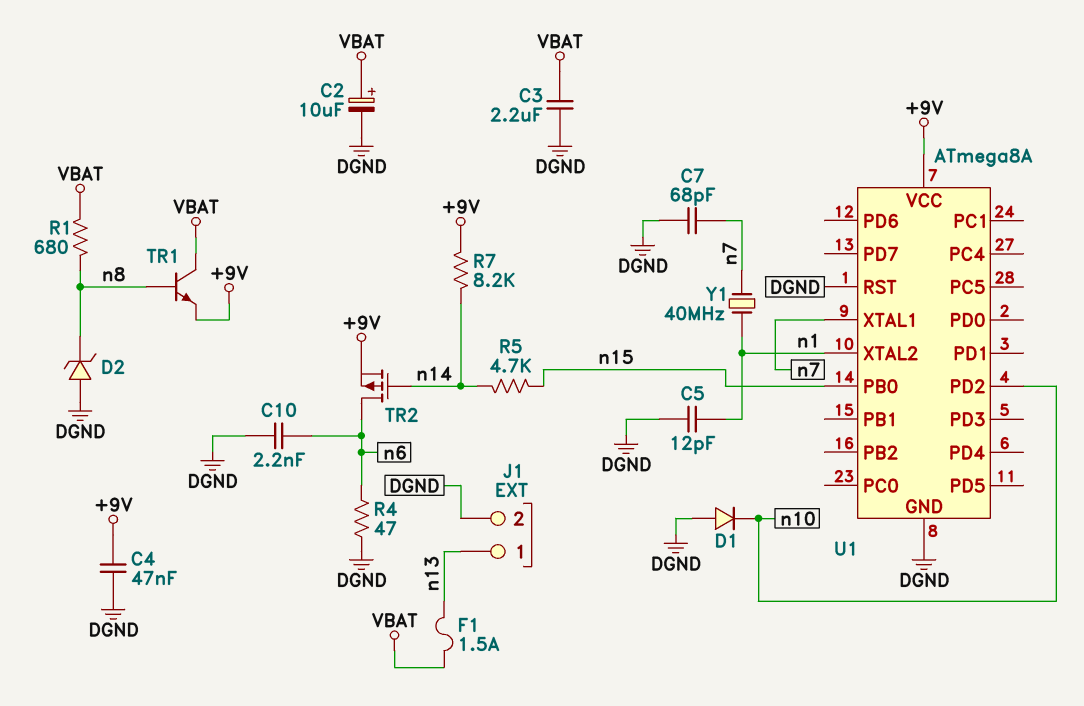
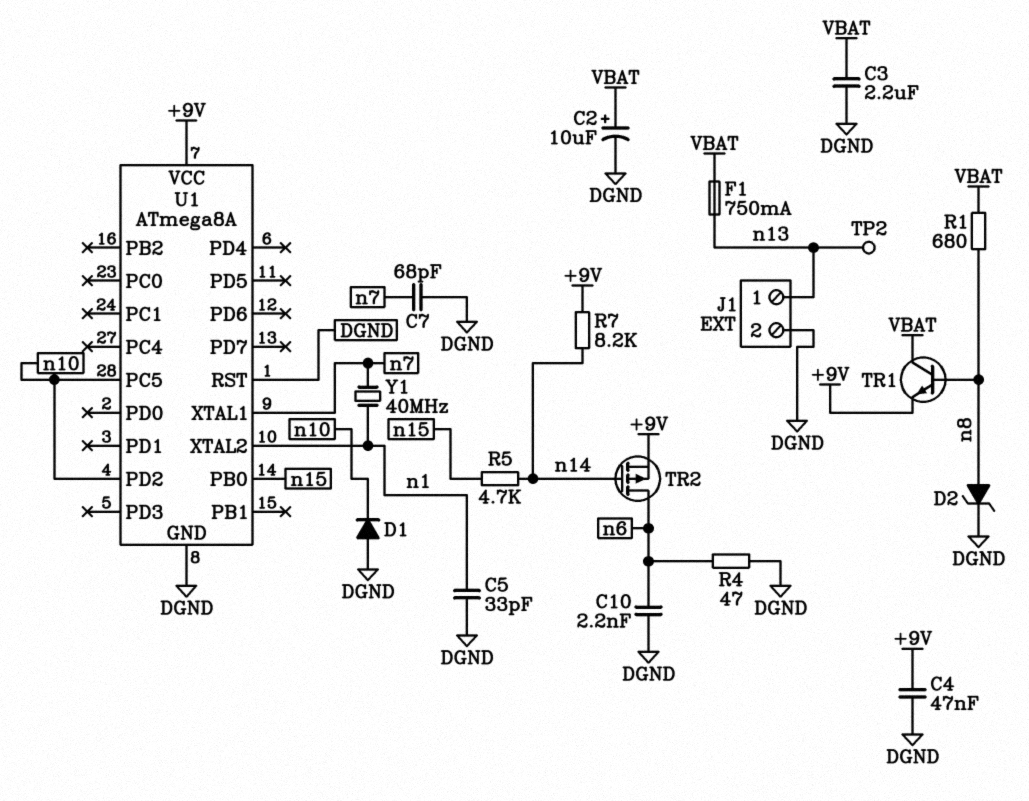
C5: 12pF (DGND, n1) -> 33pF (DGND, n1)
D2: zener (A DGND, K n8) -> zener (A n8, K DGND)
F1: 1.5A (VBAT, n13) -> 750mA (VBAT, n13)
TP2: none -> test point (n13)
U1 pin PC5: none -> n10

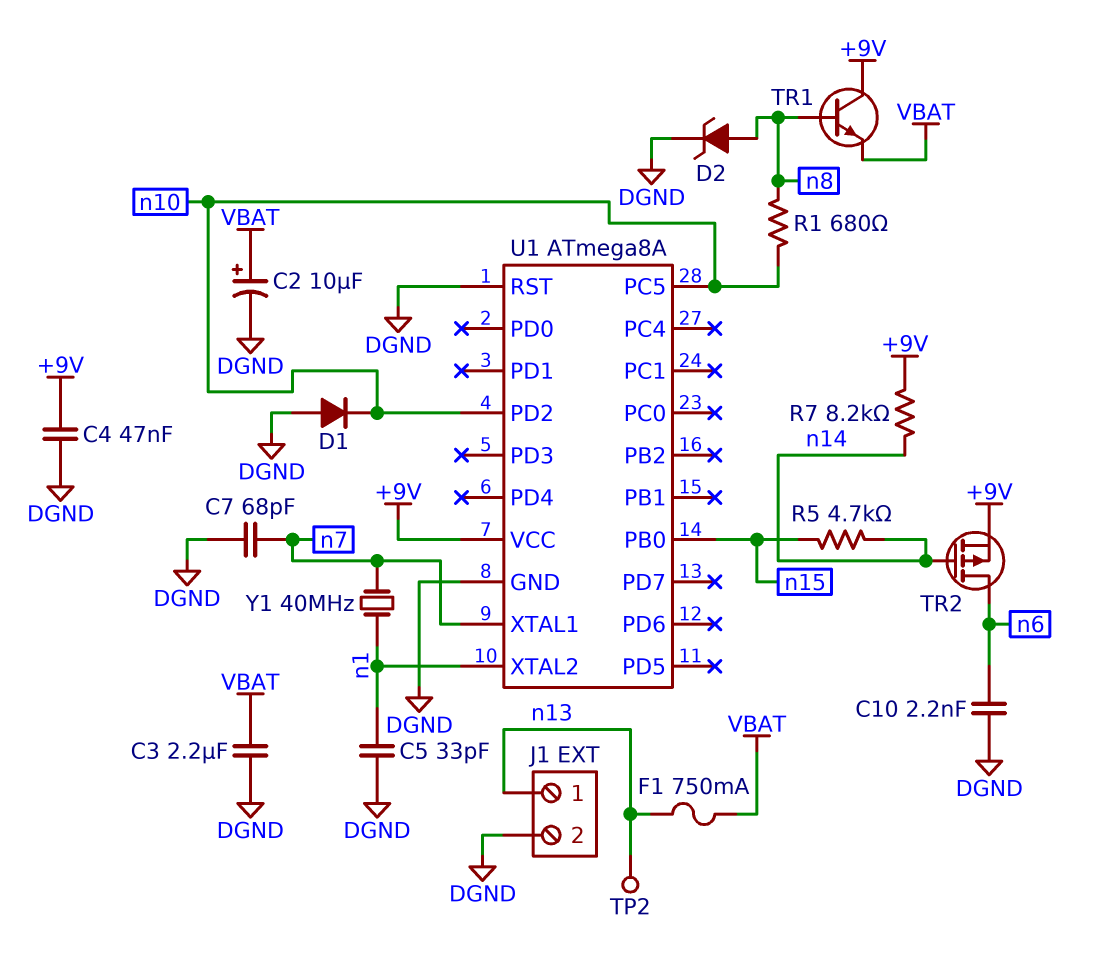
R1: 680 (VBAT, n8) -> 680 (n8, n10)
R4: 47 (DGND, n6) -> none
TR1: NPN (B n8, C VBAT, E +9V) -> NPN (B n8, C +9V, E VBAT)

